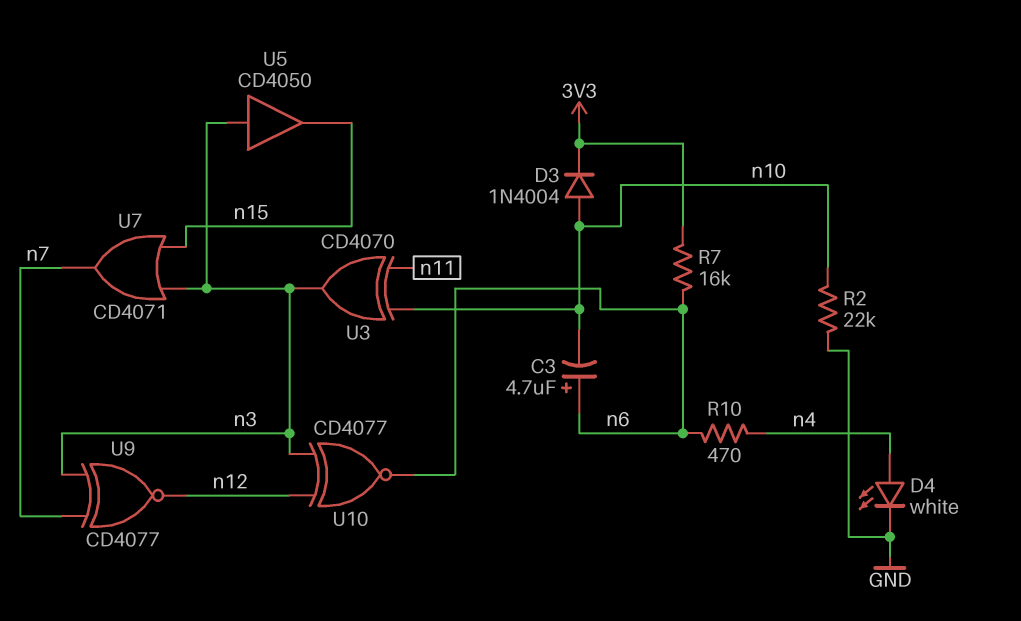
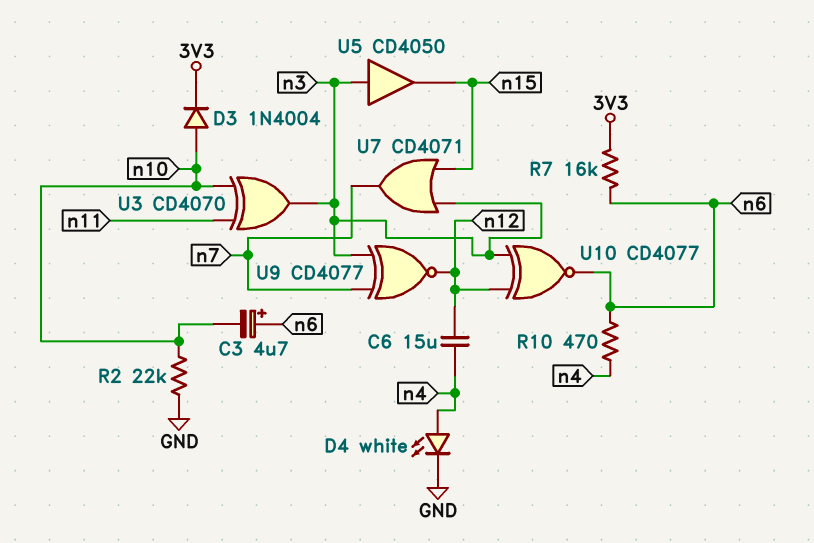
C6: none -> 15uF (n4, n12)

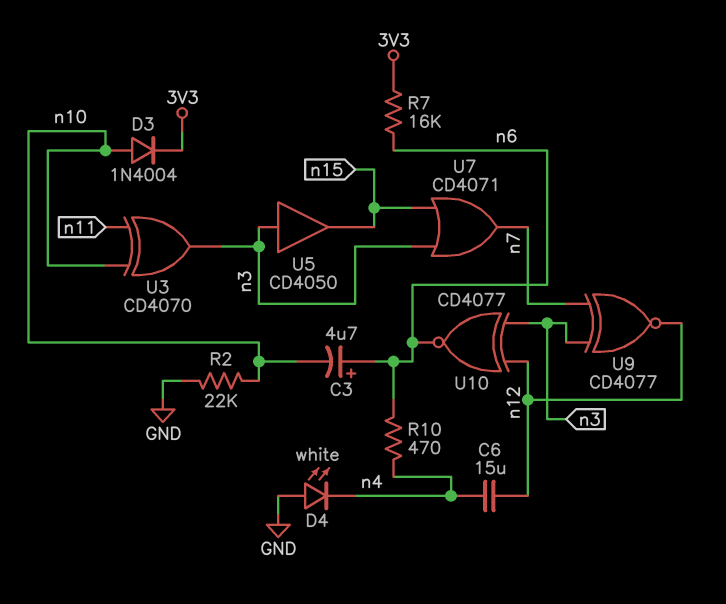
D4: LED white (A n4, K GND) -> LED white (A GND, K n4)

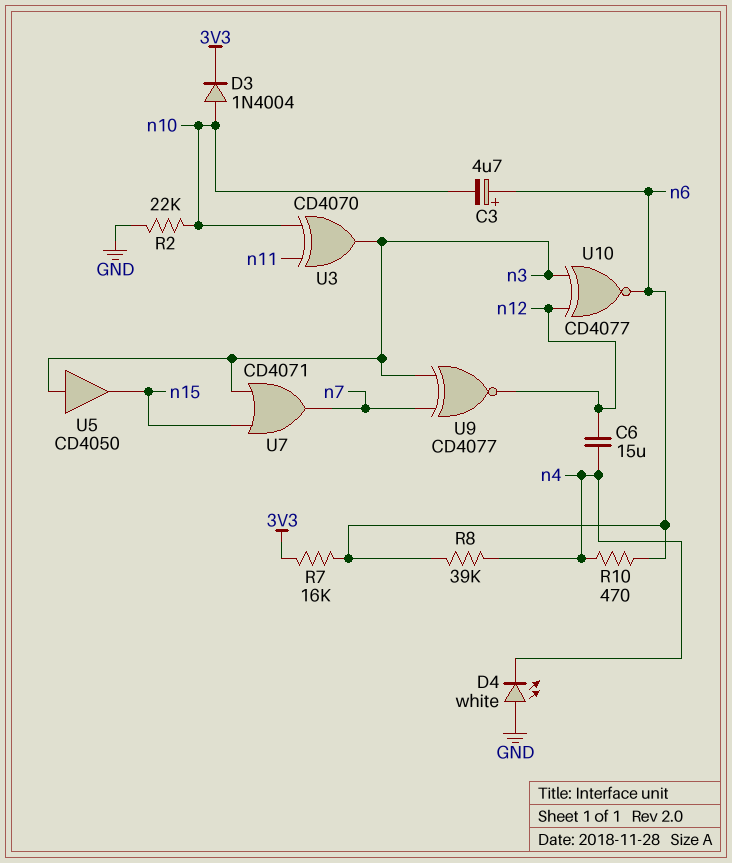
R8: none -> 39k (n4, n6)

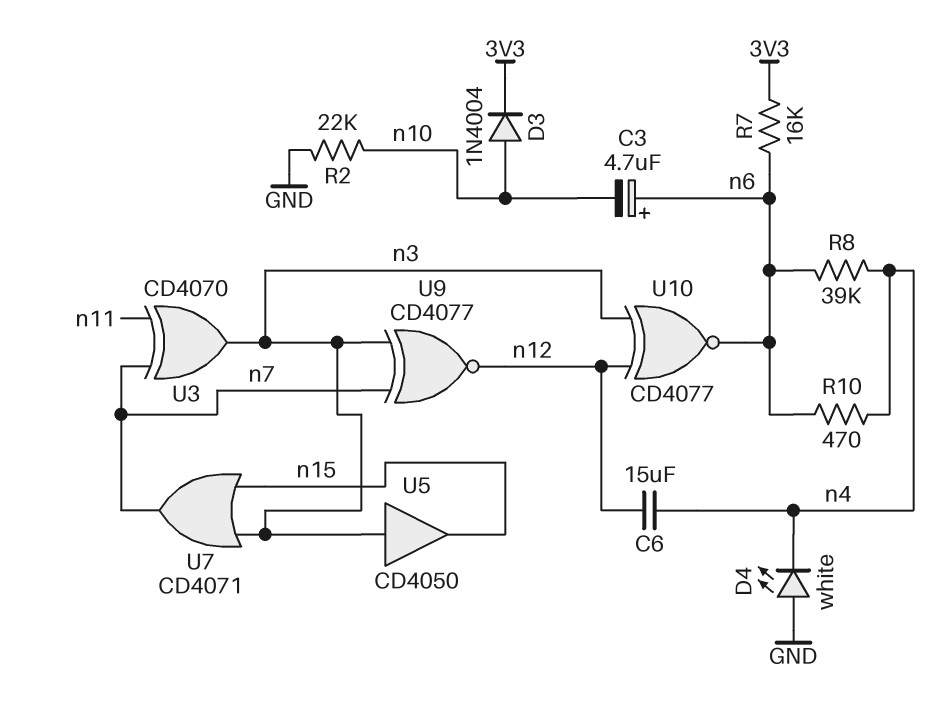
U3: XOR CD4070 (in n10, in n11, out n3) -> XOR CD4070 (in n7, in n11, out n3)

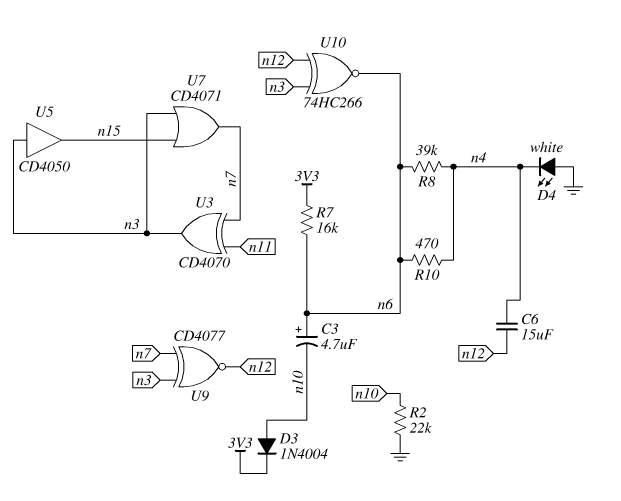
U10: XNOR CD4077 (in n3, in n12, out n6) -> XNOR 74HC266 (in n3, in n12, out n6)

